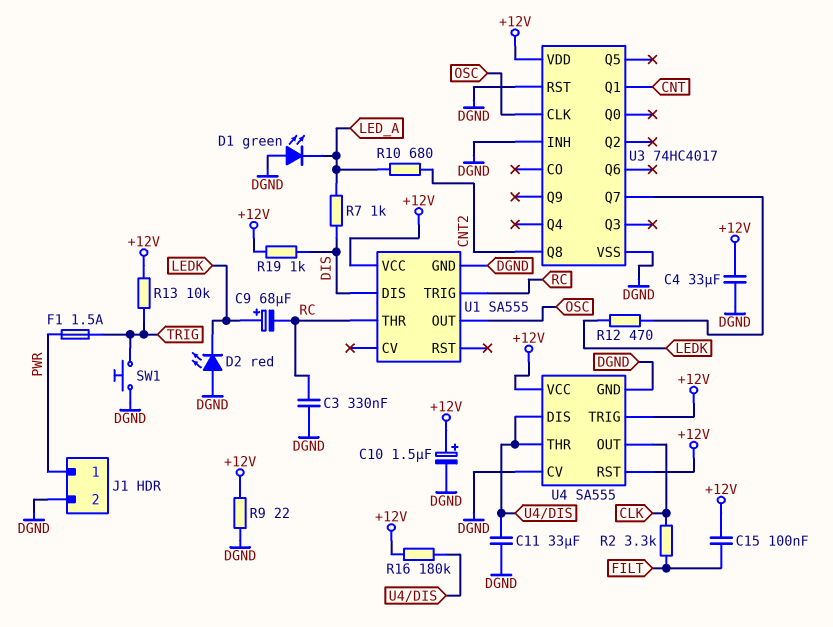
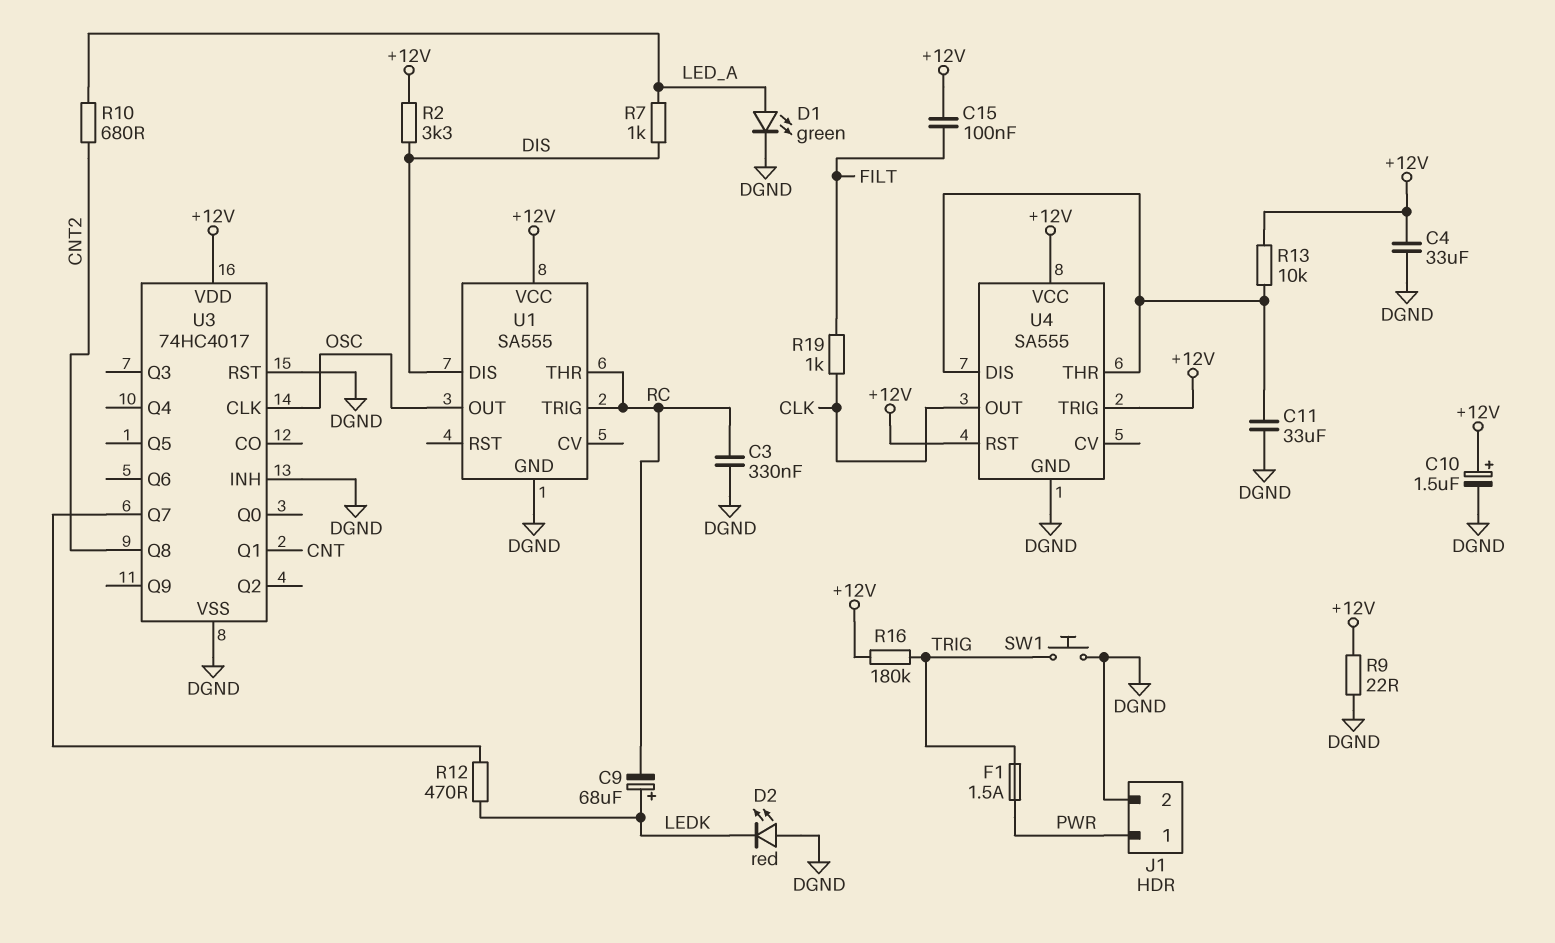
D1: LED green (A DGND, K LED_A) -> LED green (A LED_A, K DGND)
R2: 3.3k (CLK, FILT) -> 3.3k (+12V, DIS)
R13: 10k (+12V, TRIG) -> 10k (+12V, U4/DIS)
R16: 180k (+12V, U4/DIS) -> 180k (+12V, TRIG)
R19: 1k (+12V, DIS) -> 1k (CLK, FILT)
U4 pin CV: DGND -> none

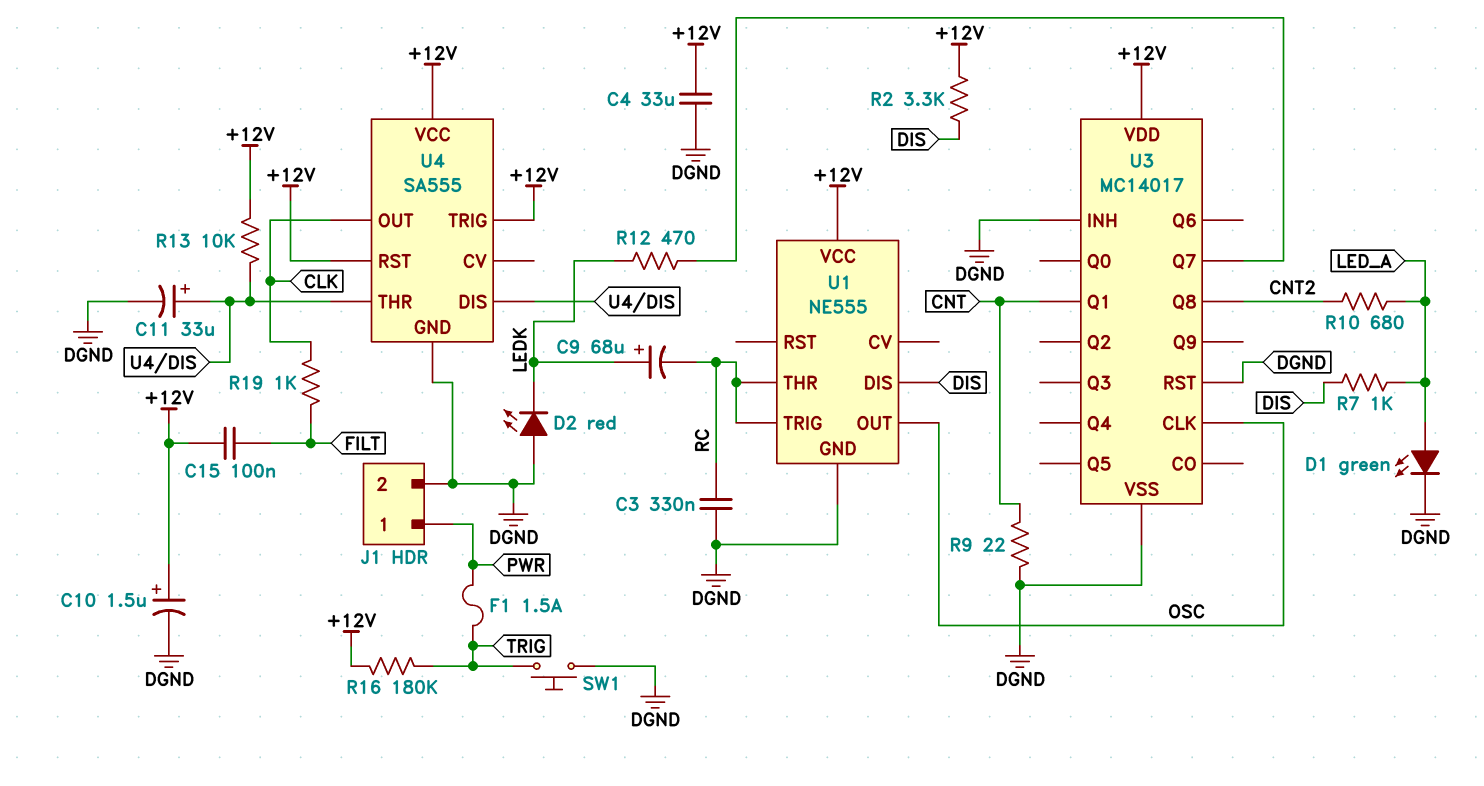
C11: 33uF (DGND, U4/DIS) -> 33uF (plus U4/DIS, minus DGND)
R9: 22 (+12V, DGND) -> 22 (CNT, DGND)
U1: SA555 -> NE555
U3: 74HC4017 -> MC14017

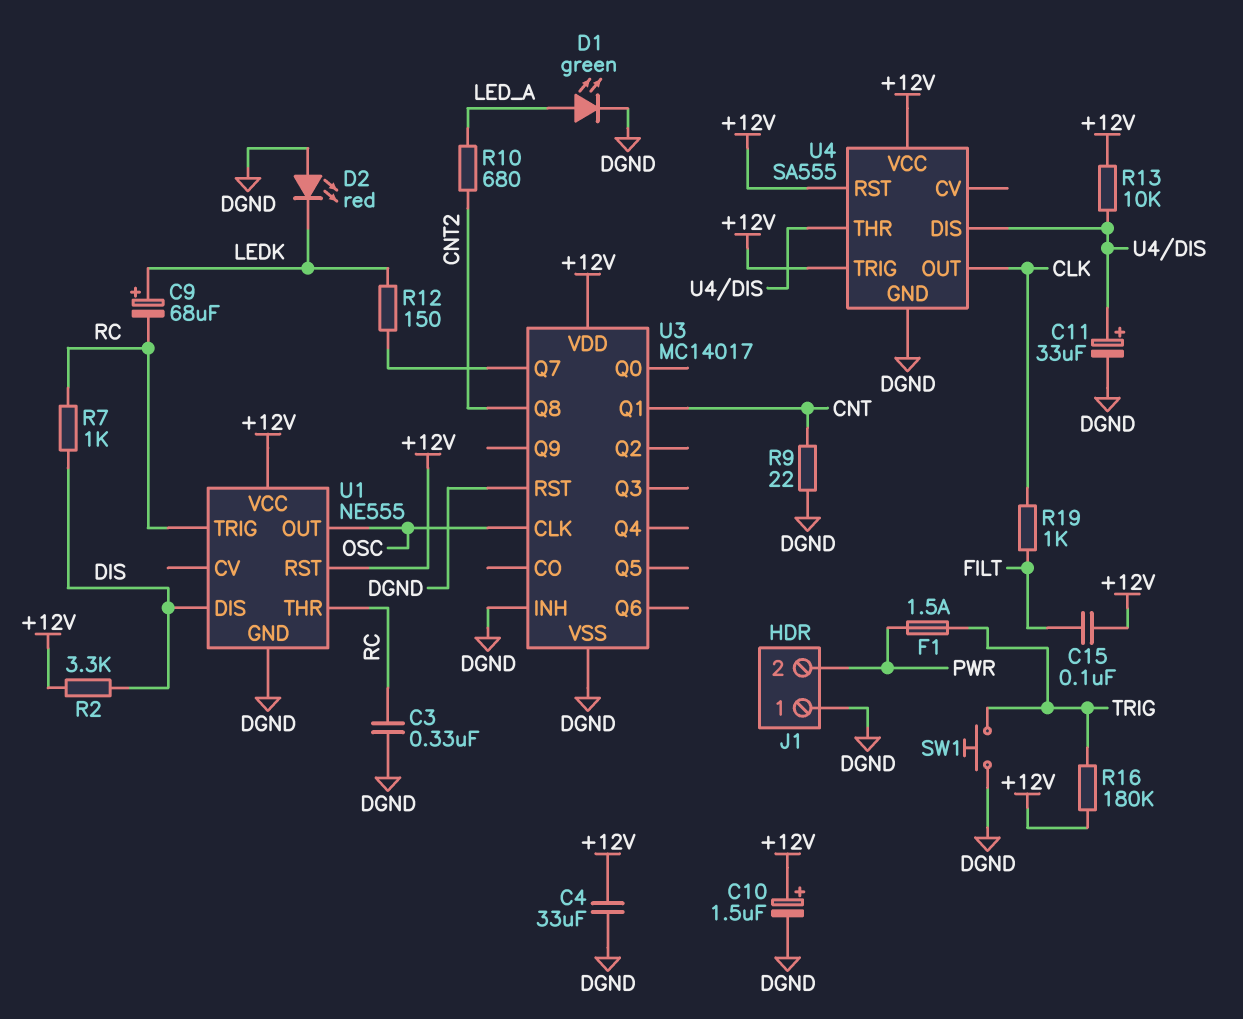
J1 pin 1: PWR -> DGND
J1 pin 2: DGND -> PWR
R7: 1k (DIS, LED_A) -> 1k (DIS, RC)
R12: 470 (LEDK, U3/Q7) -> 150 (LEDK, U3/Q7)
U1 pin RST: none -> +12V

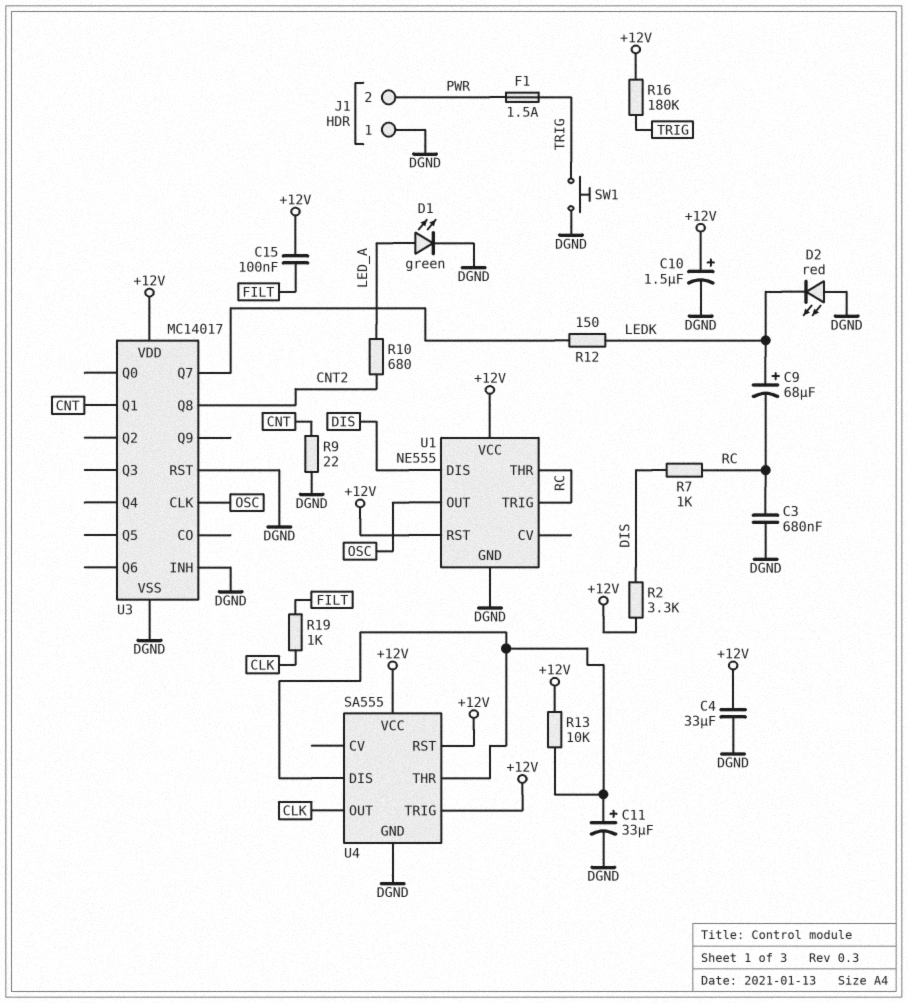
C3: 330nF (DGND, RC) -> 680nF (DGND, RC)

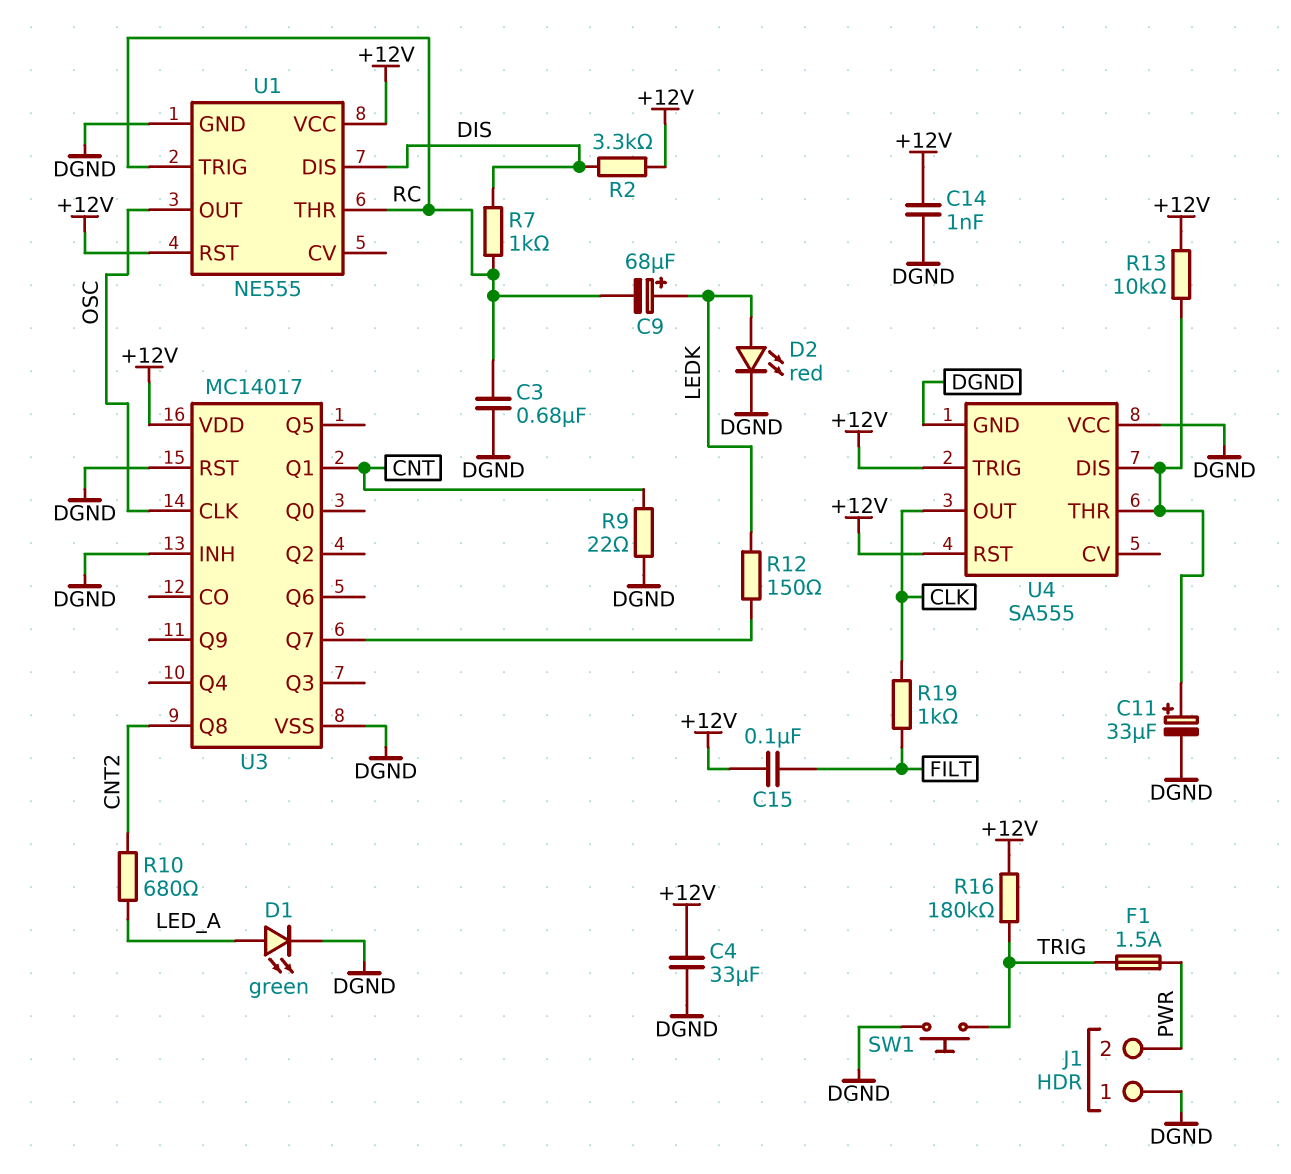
C10: 1.5uF (plus +12V, minus DGND) -> none
C14: none -> 1nF (+12V, DGND)
D2: LED red (A DGND, K LEDK) -> LED red (A LEDK, K DGND)
U4 pin VCC: +12V -> DGND

